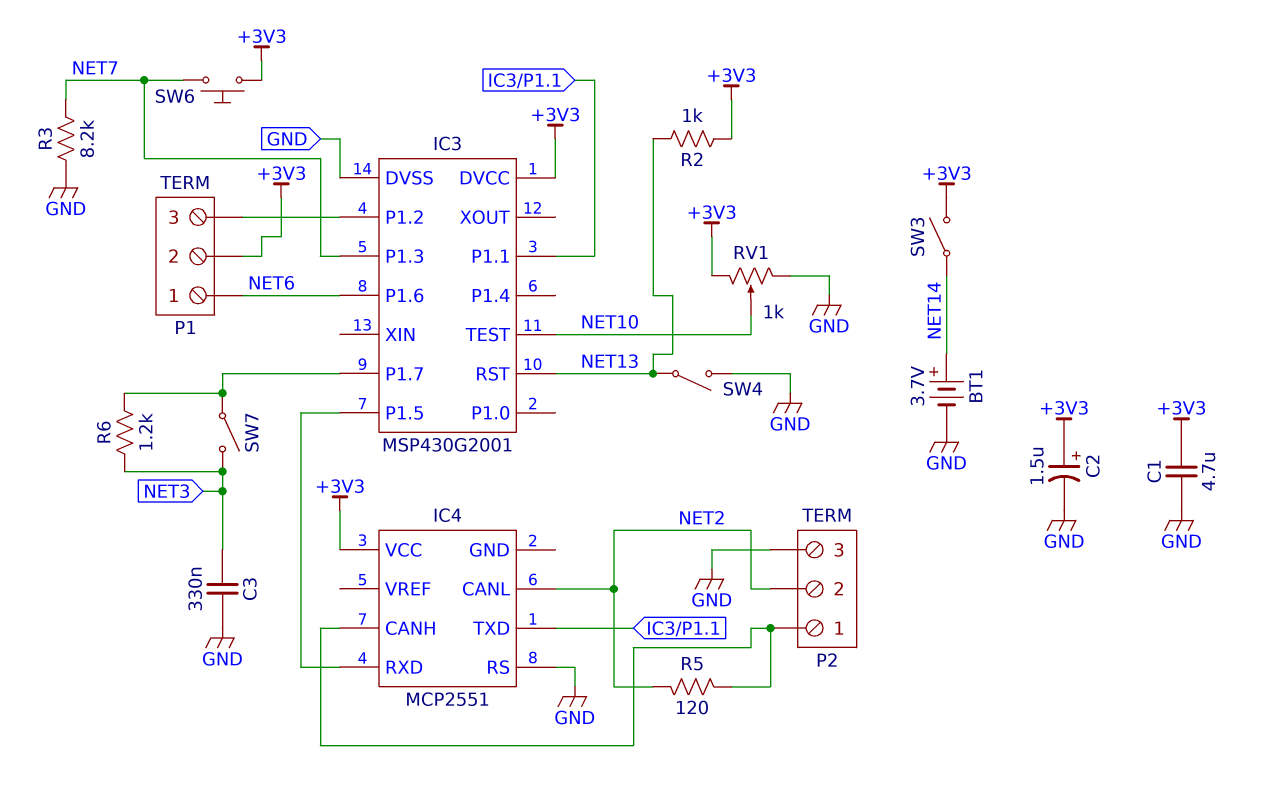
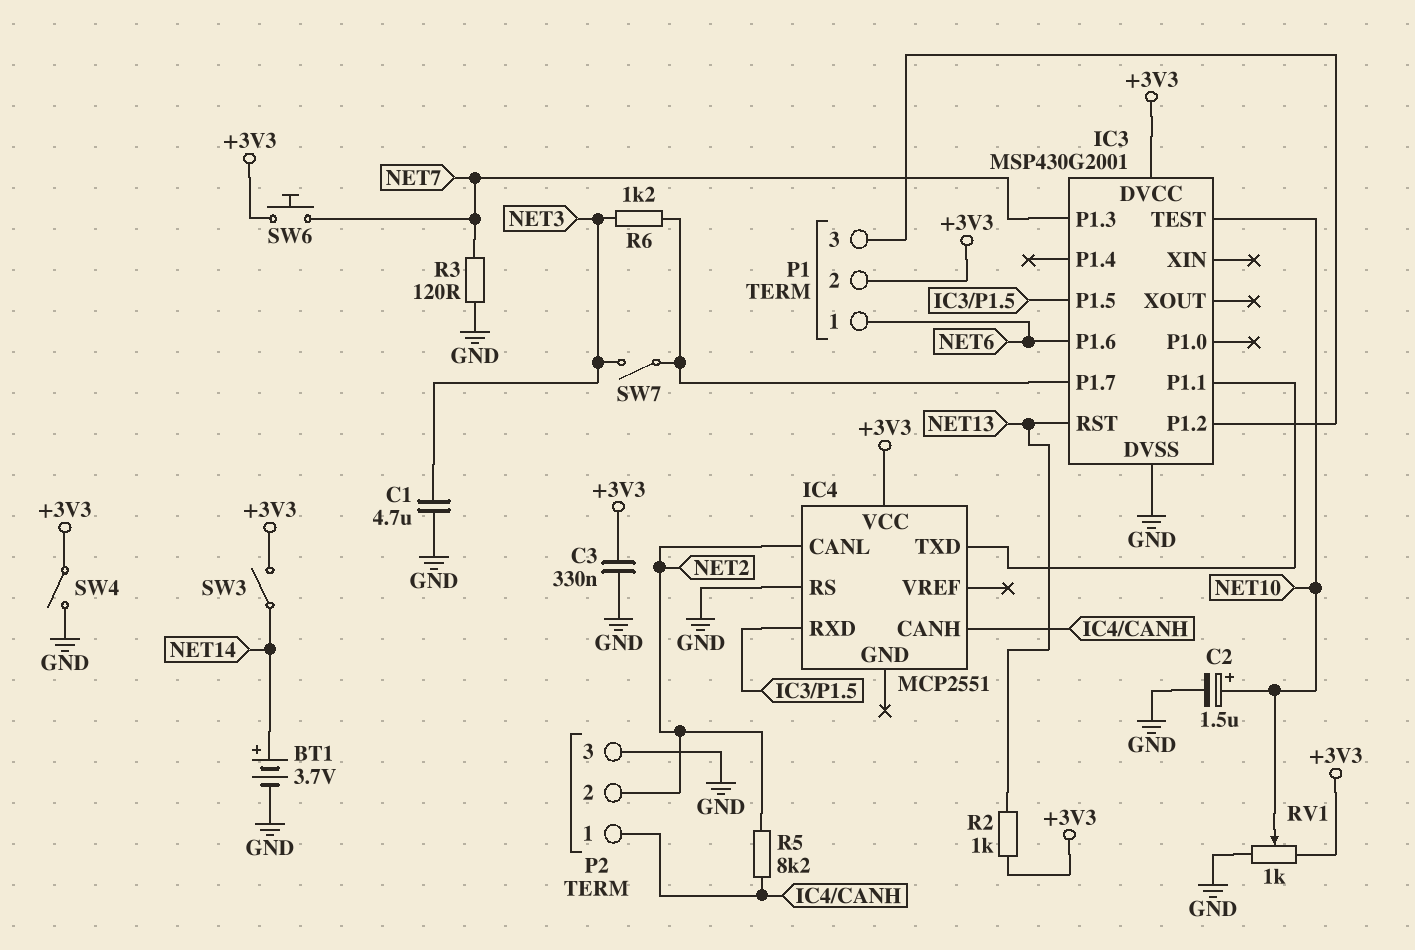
C1: 4.7uF (+3V3, GND) -> 4.7uF (GND, NET3)
C2: 1.5uF (plus +3V3, minus GND) -> 1.5uF (plus NET10, minus GND)
C3: 330nF (GND, NET3) -> 330nF (+3V3, GND)
R3: 8.2k (GND, NET7) -> 120 (GND, NET7)
R5: 120 (IC4/CANH, NET2) -> 8.2k (IC4/CANH, NET2)
SW4: switch (GND, NET13) -> switch (+3V3, GND)

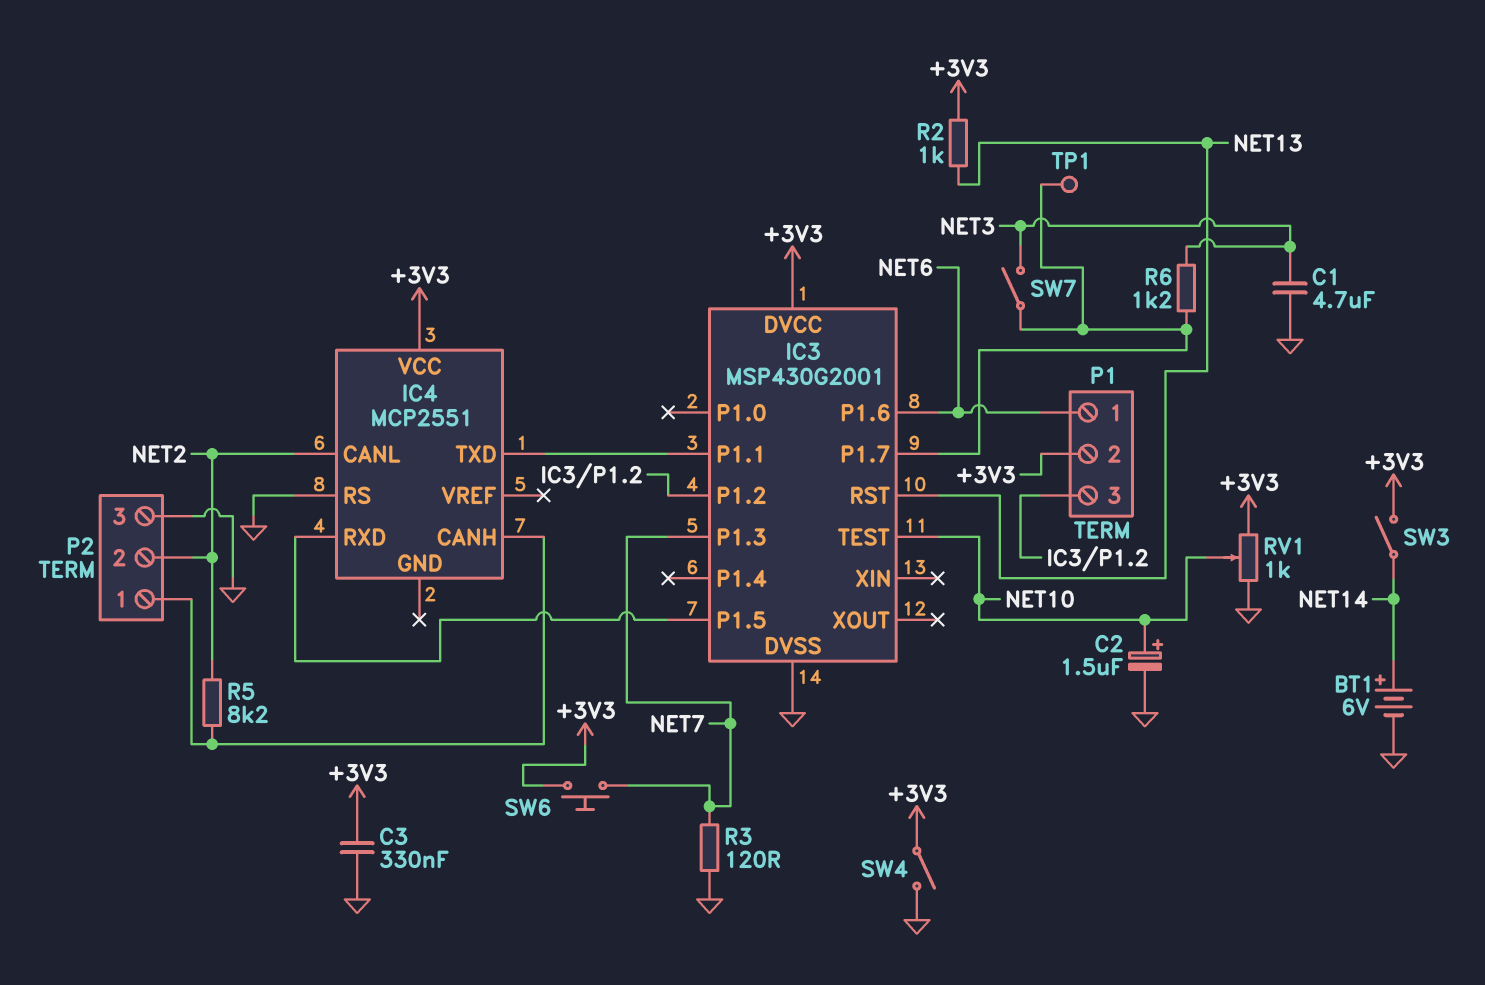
BT1: 3.7V (plus NET14, minus GND) -> 6V (plus NET14, minus GND)
TP1: none -> test point (IC3/P1.7)

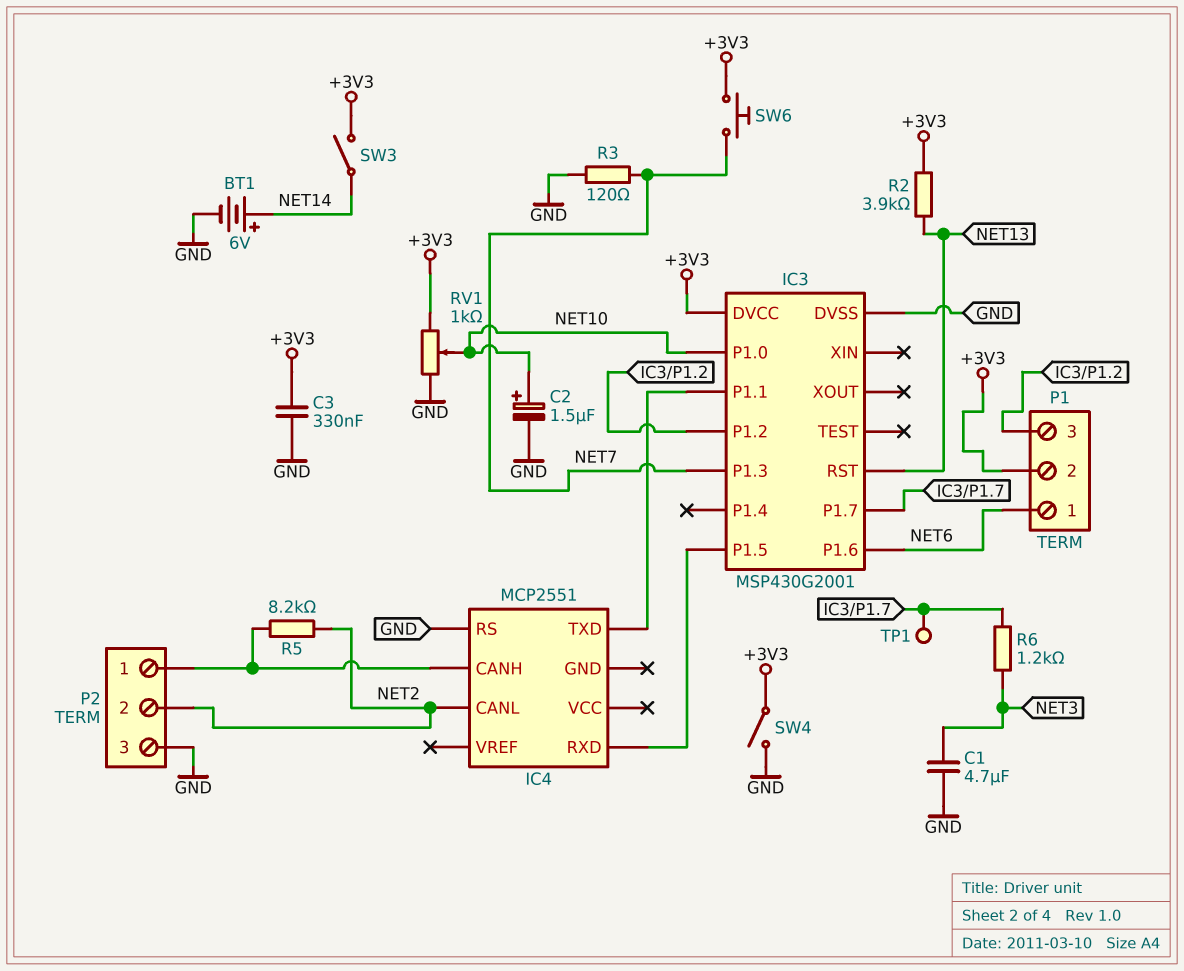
IC3 pin P1.0: none -> NET10
IC3 pin TEST: NET10 -> none
IC4 pin VCC: +3V3 -> none
R2: 1k (+3V3, NET13) -> 3.9k (+3V3, NET13)
SW7: switch (IC3/P1.7, NET3) -> none

